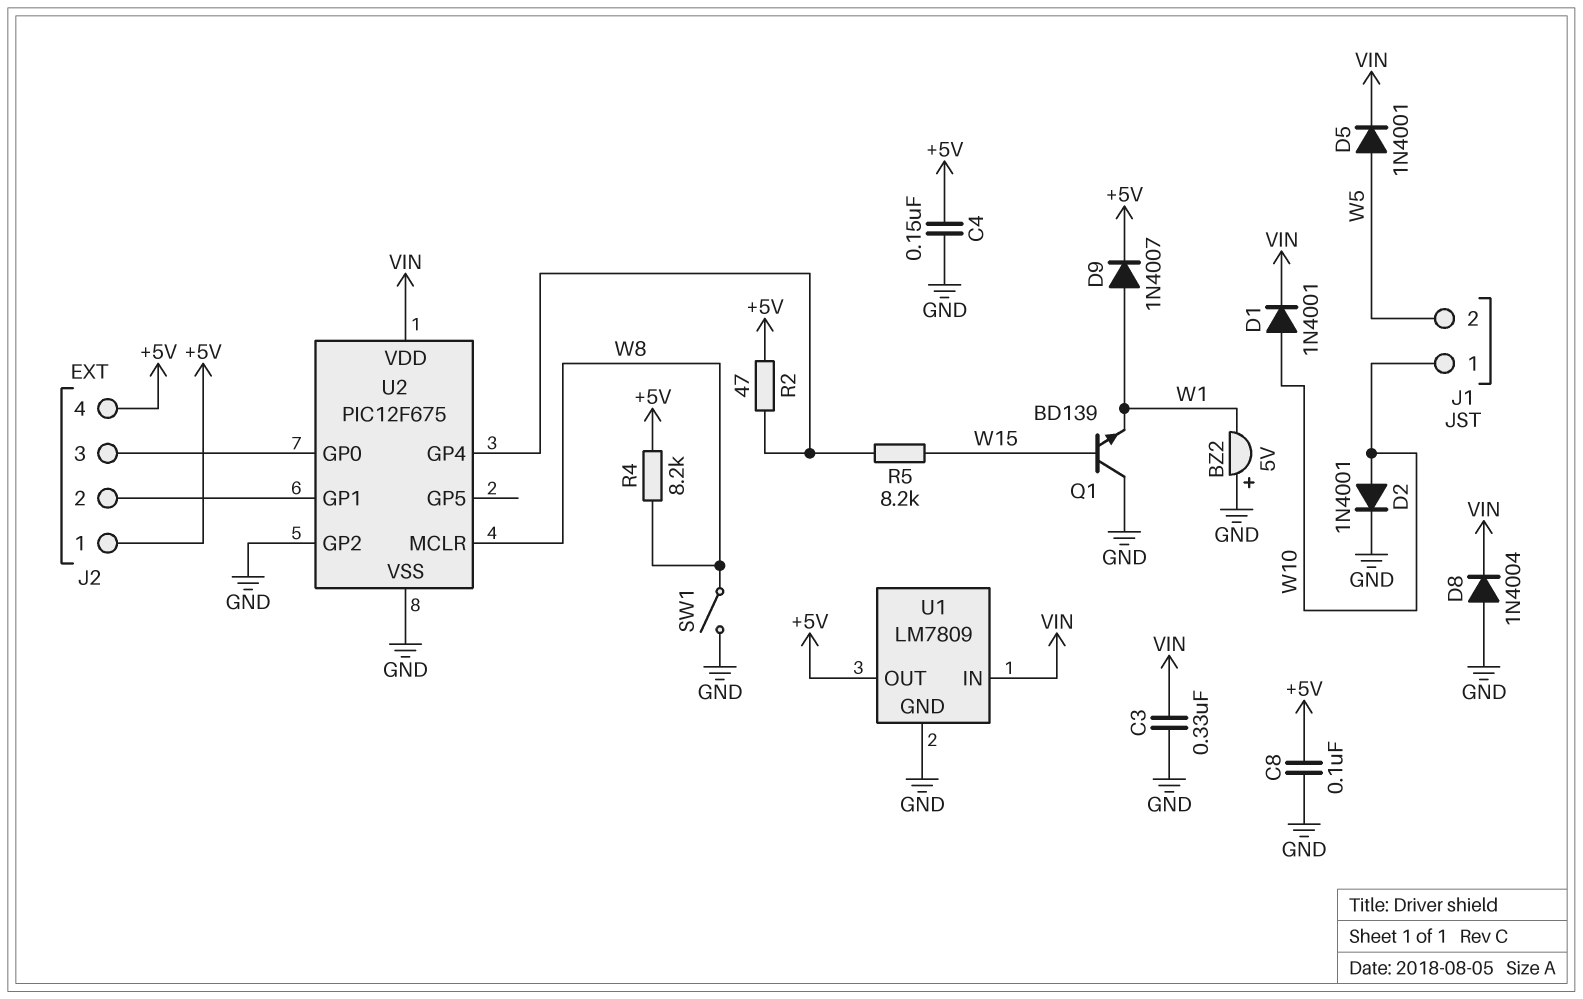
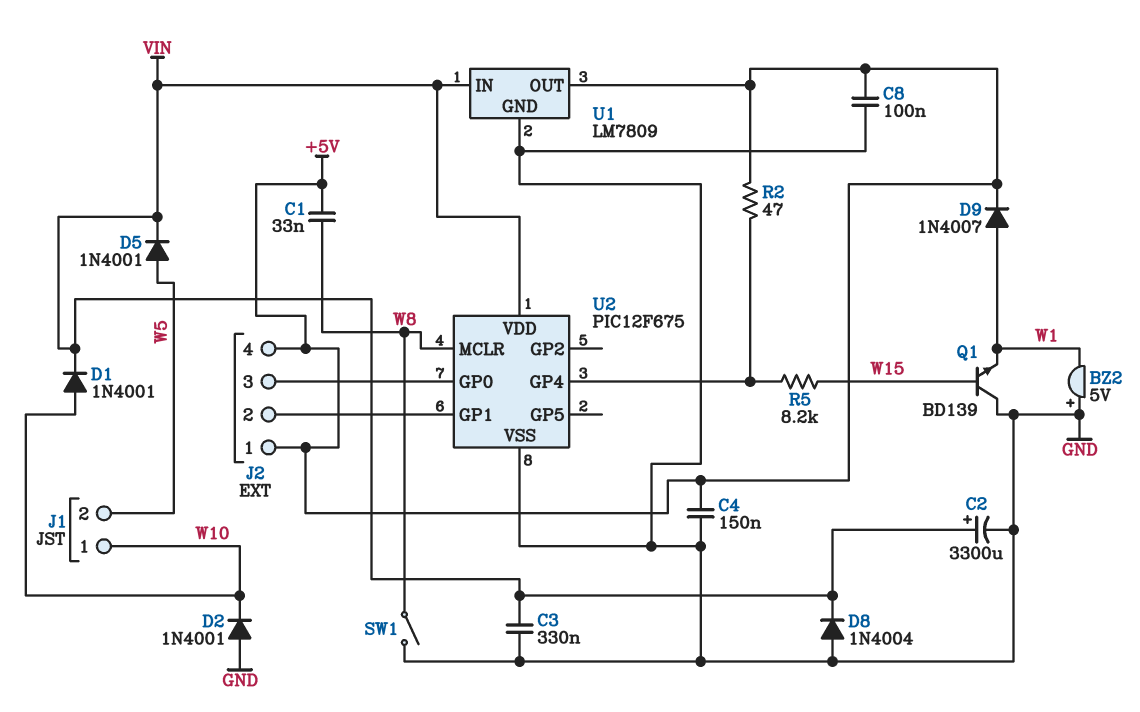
C1: none -> 33nF (+5V, W8)
C2: none -> 3300uF (plus VIN, minus GND)
D2: diode 1N4001 (A W10, K GND) -> diode 1N4001 (A GND, K W10)
R4: 8.2k (+5V, W8) -> none
U2 pin GP2: GND -> none

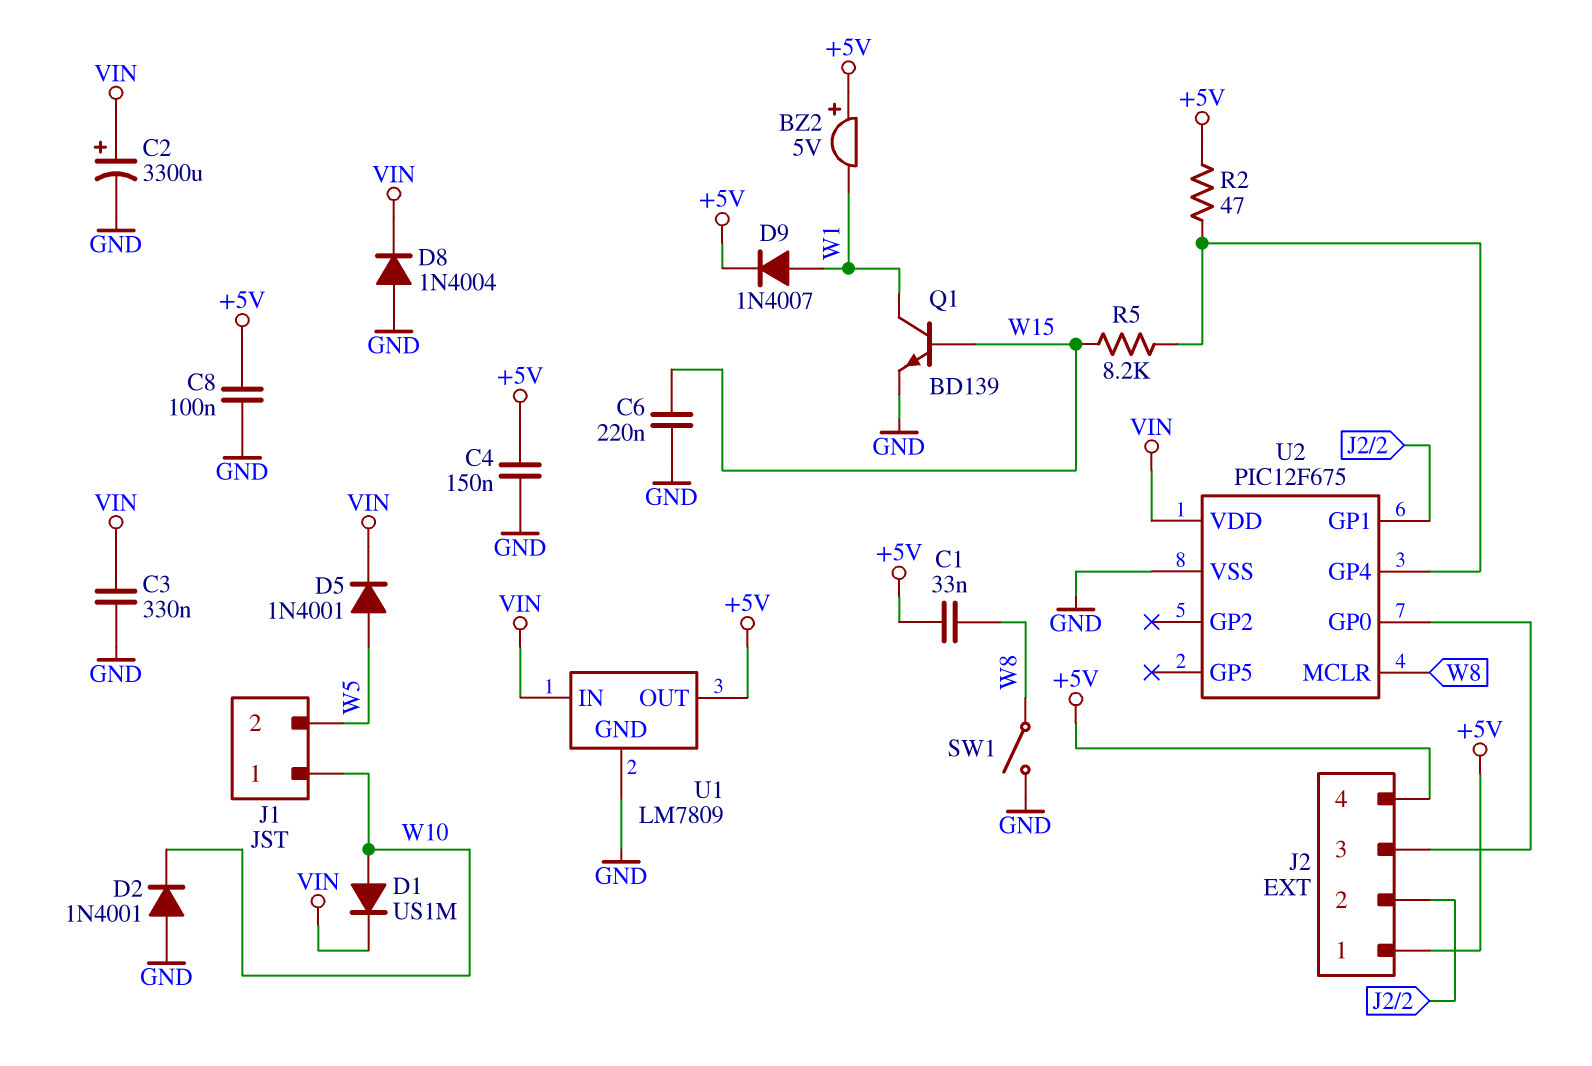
BZ2: buzzer 5V (plus GND, minus W1) -> buzzer 5V (plus +5V, minus W1)
C6: none -> 220nF (GND, W15)
D1: diode 1N4001 (A W10, K VIN) -> diode US1M (A W10, K VIN)
Q1: NPN BD139 (B W15, C GND, E W1) -> NPN BD139 (B W15, C W1, E GND)

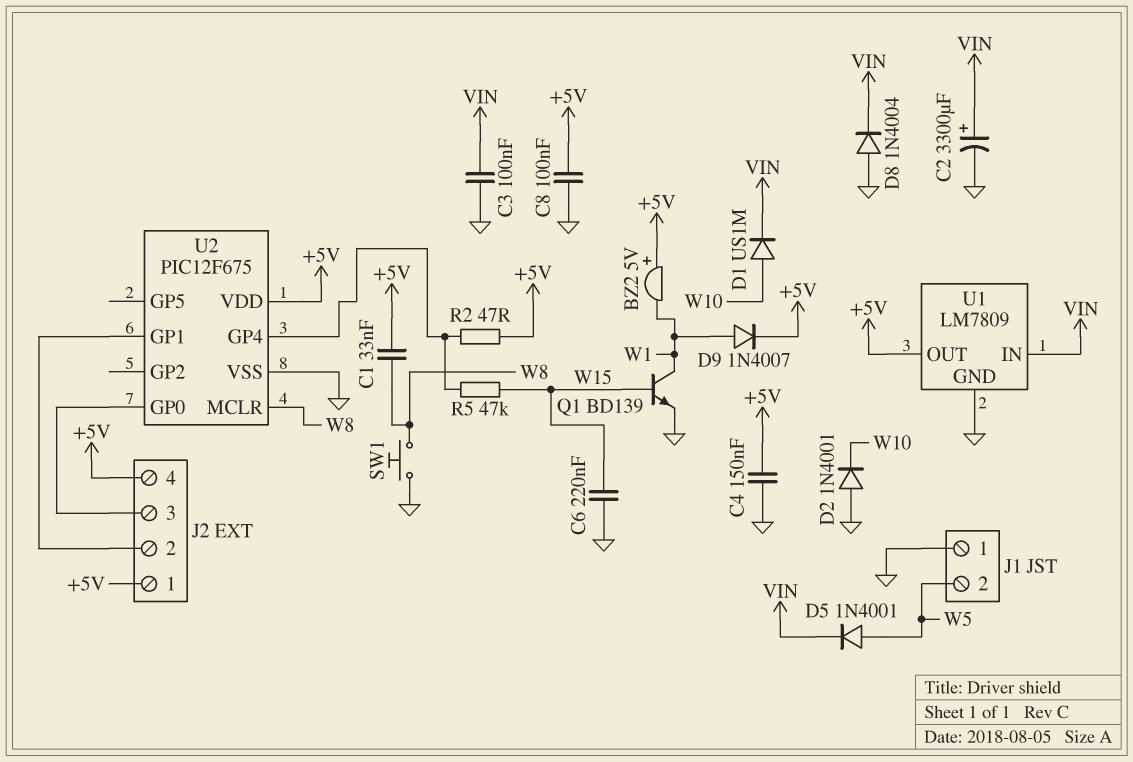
C3: 330nF (GND, VIN) -> 100nF (GND, VIN)
J1 pin 1: W10 -> GND
R5: 8.2k (U2/GP4, W15) -> 47k (U2/GP4, W15)
SW1: switch (GND, W8) -> button (GND, W8)
U2 pin VDD: VIN -> +5V

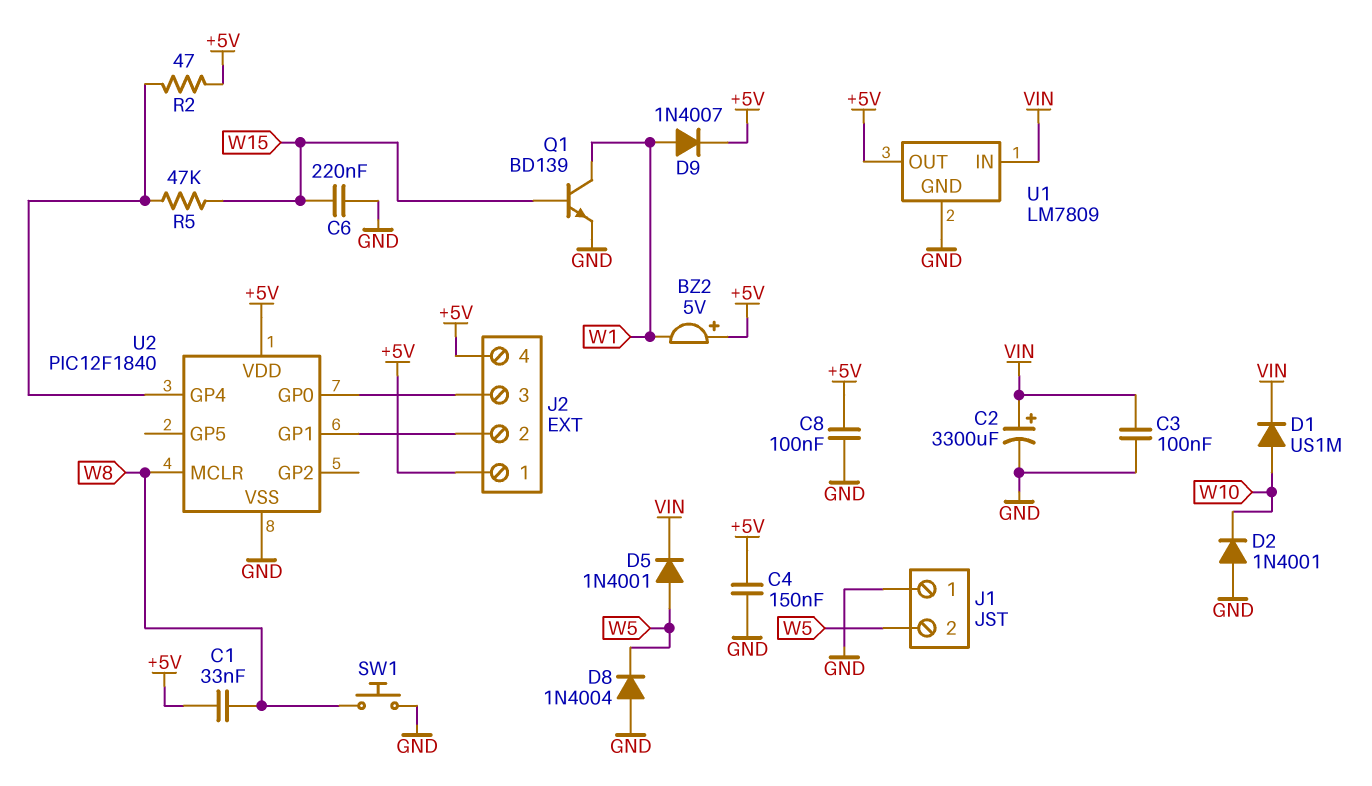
D8: diode 1N4004 (A GND, K VIN) -> diode 1N4004 (A GND, K W5)
U2: PIC12F675 -> PIC12F1840

